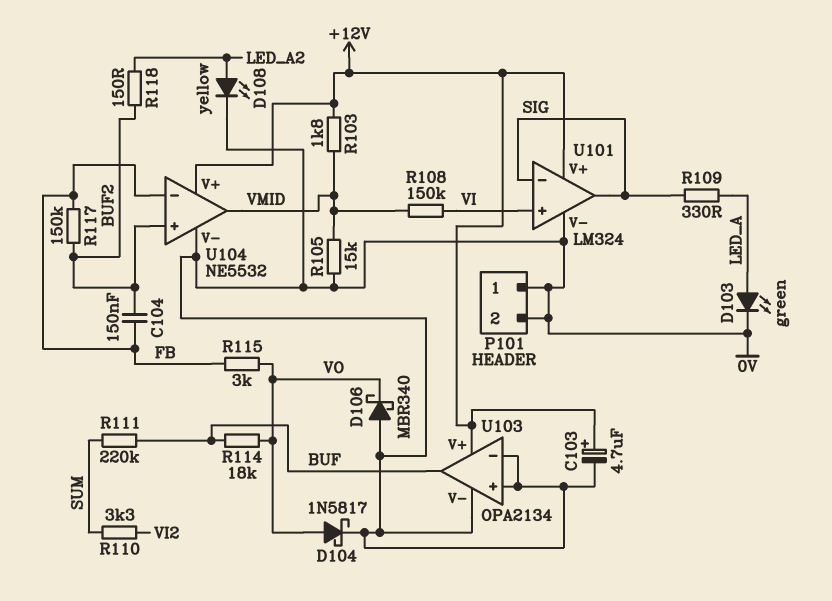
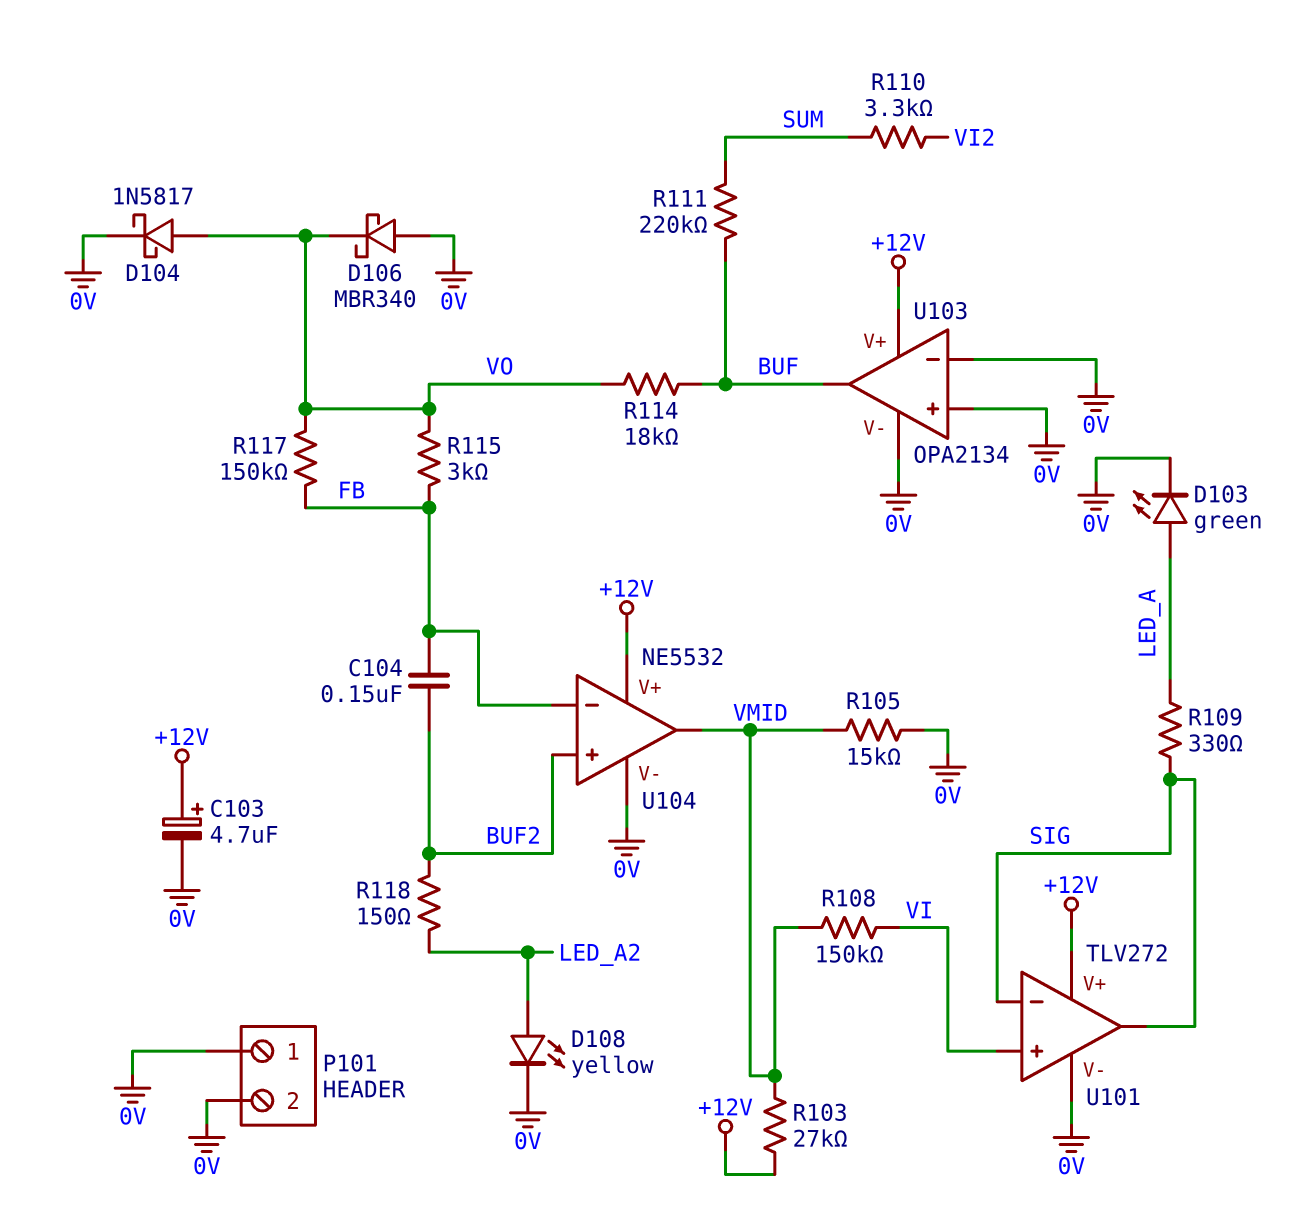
R103: 1.8k (+12V, VMID) -> 27k (+12V, VMID)
R117: 150k (BUF2, FB) -> 150k (FB, VO)
U101: LM324 -> TLV272

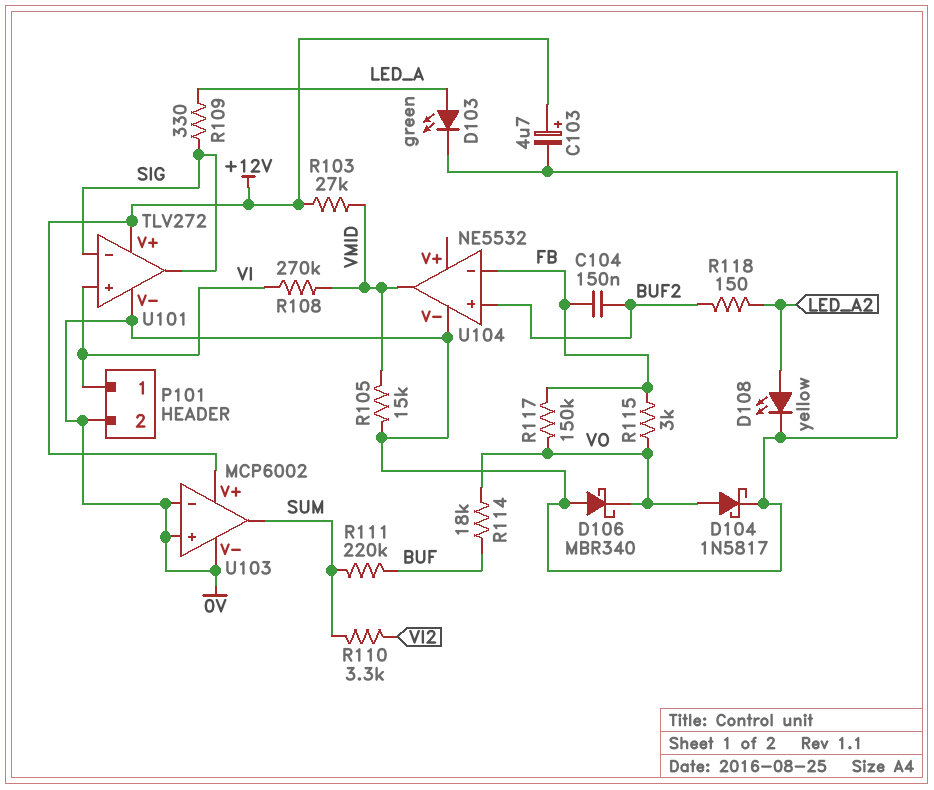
P101 pin 1: 0V -> VI
R108: 150k (VI, VMID) -> 270k (VI, VMID)
U103: OPA2134 -> MCP6002
U103 pin out: BUF -> SUM
U104 pin V+: +12V -> none

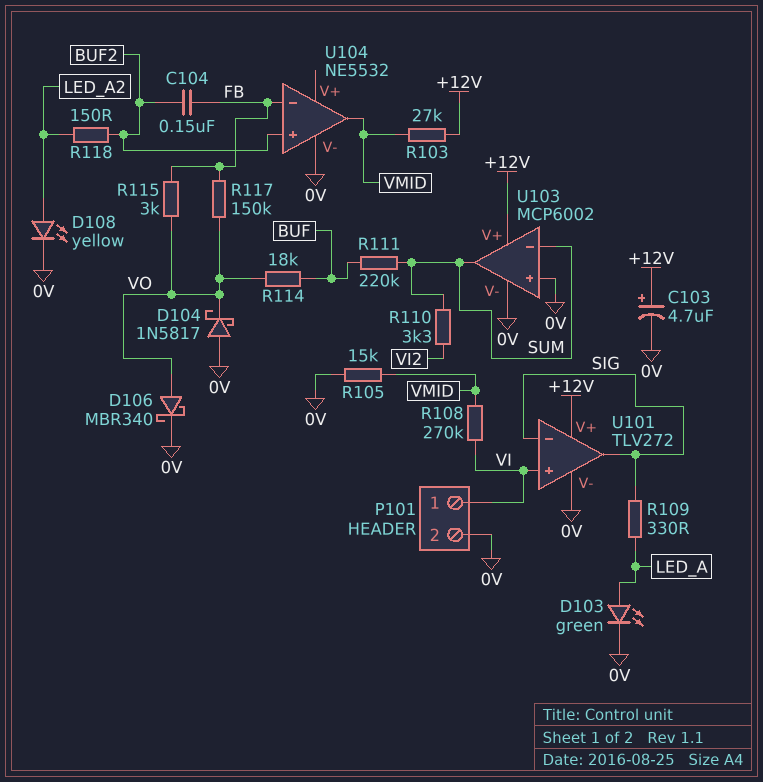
D104: schottky 1N5817 (A VO, K 0V) -> schottky 1N5817 (A 0V, K VO)
D106: schottky MBR340 (A 0V, K VO) -> schottky MBR340 (A VO, K 0V)
U103 pin in-: 0V -> SUM

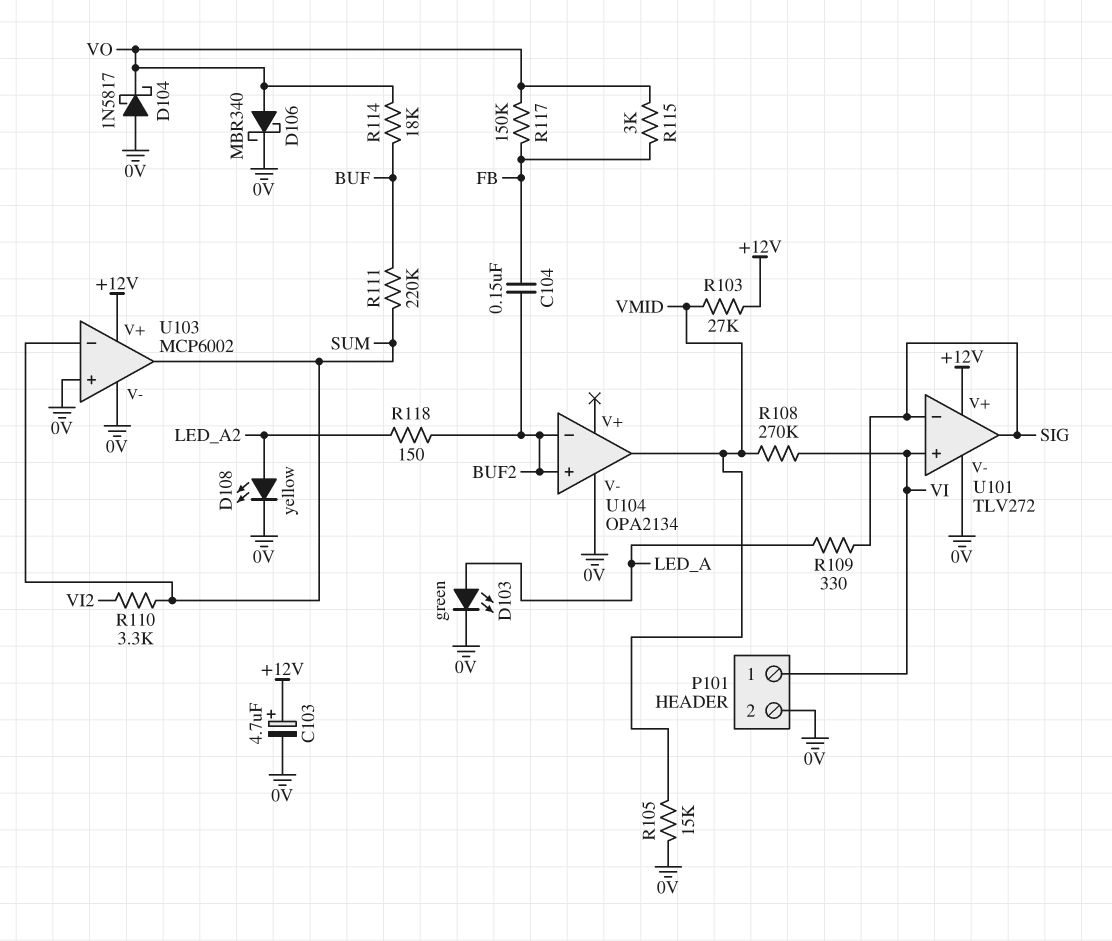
U104: NE5532 -> OPA2134
U104 pin in-: FB -> BUF2

